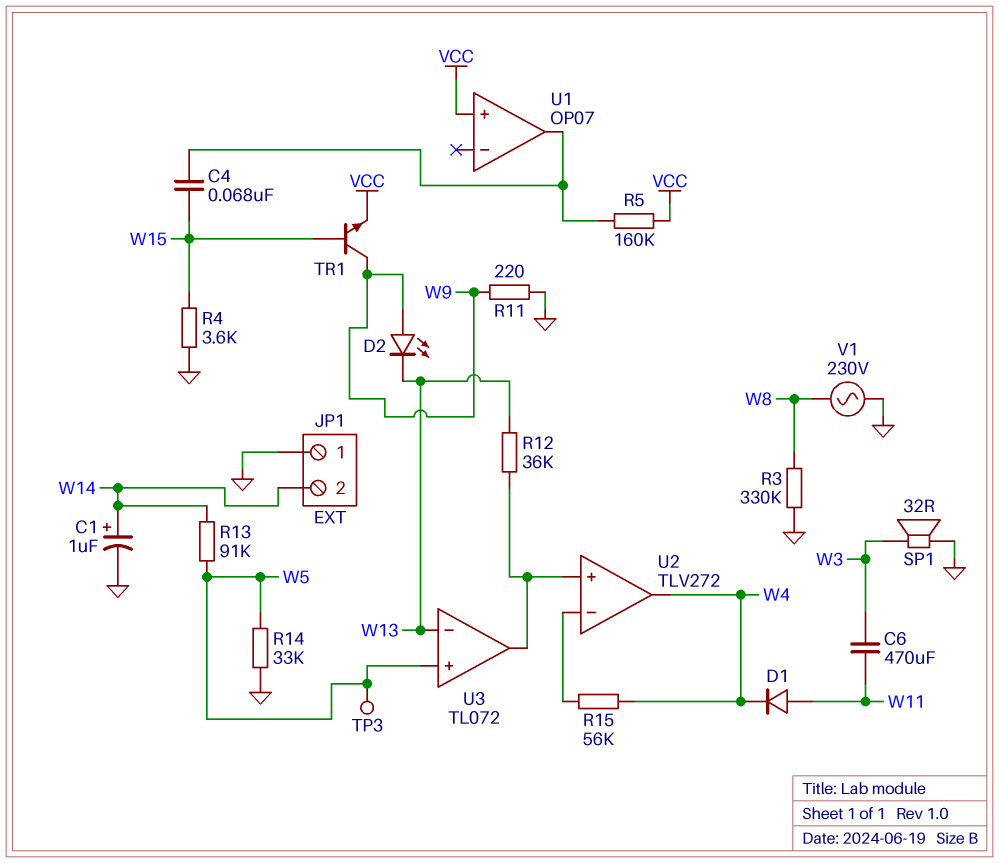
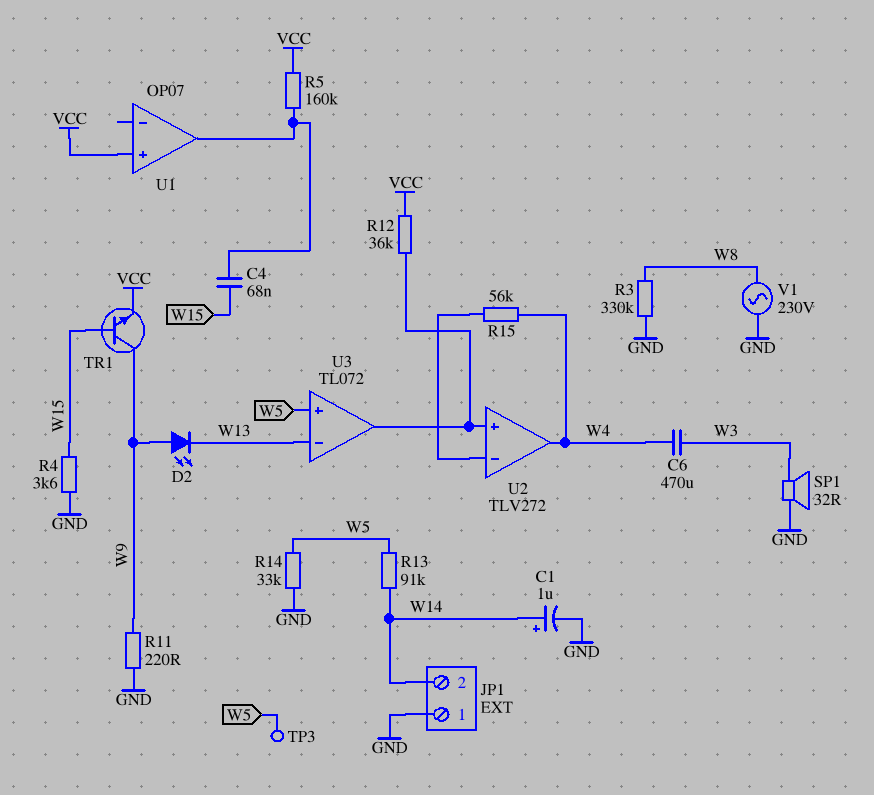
C6: 470uF (W3, W11) -> 470uF (W3, W4)
D1: diode (A W11, K W4) -> none
R12: 36k (U2/in+, W13) -> 36k (U2/in+, VCC)

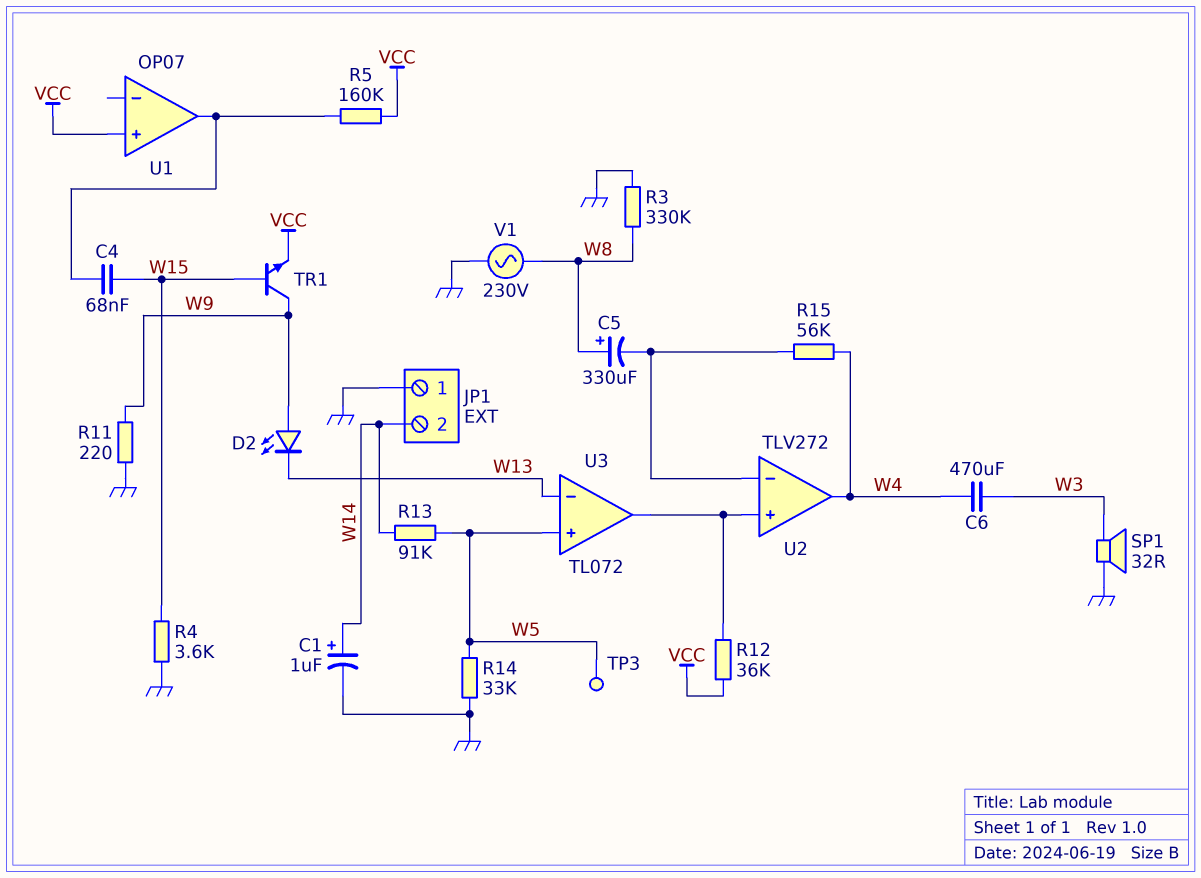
C5: none -> 330uF (plus W8, minus U2/in-)

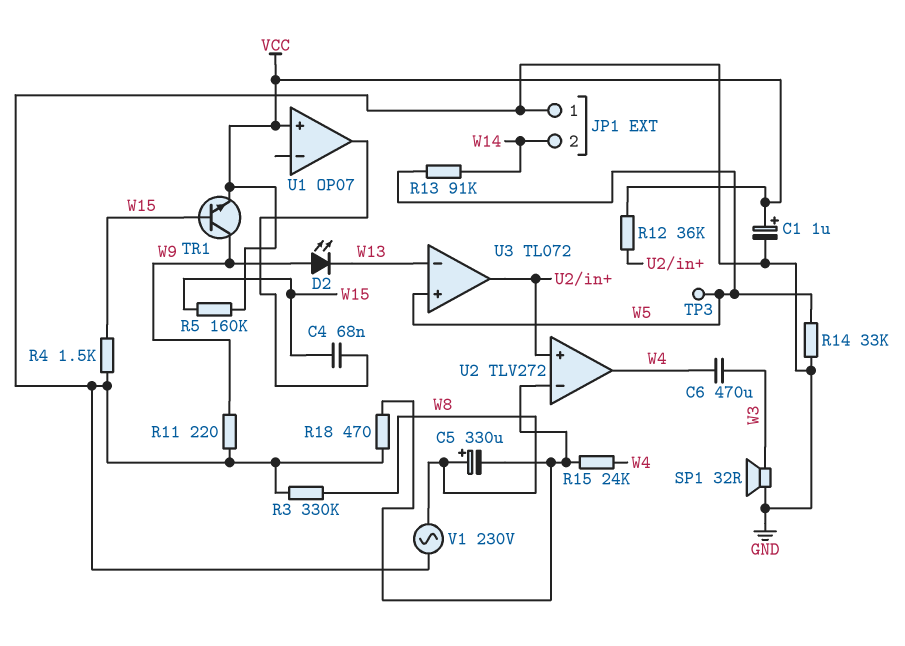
C1: 1uF (plus W14, minus GND) -> 1uF (plus VCC, minus GND)
R4: 3.6k (GND, W15) -> 1.5k (GND, W15)
R5: 160k (U1/out, VCC) -> 160k (VCC, W15)
R15: 56k (U2/in-, W4) -> 24k (U2/in-, W4)
R18: none -> 470 (GND, U2/in-)

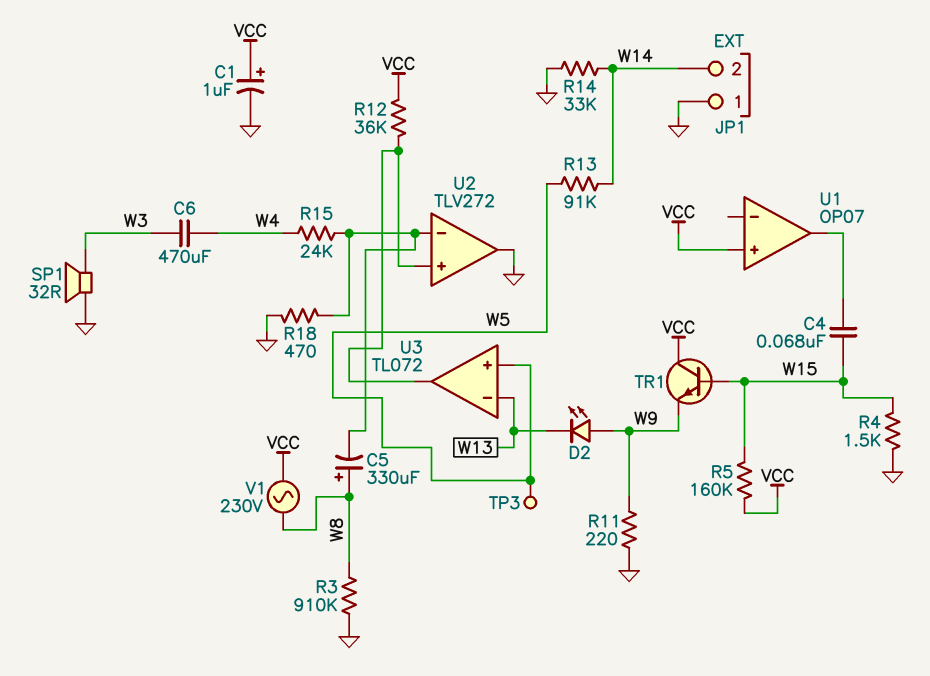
R3: 330k (GND, W8) -> 910k (GND, W8)
R14: 33k (GND, W5) -> 33k (GND, W14)
TR1: NPN (B W15, C W9, E VCC) -> NPN (B W15, C VCC, E W9)
U2 pin out: W4 -> GND
V1: AC 230V (GND, W8) -> AC 230V (VCC, W8)

